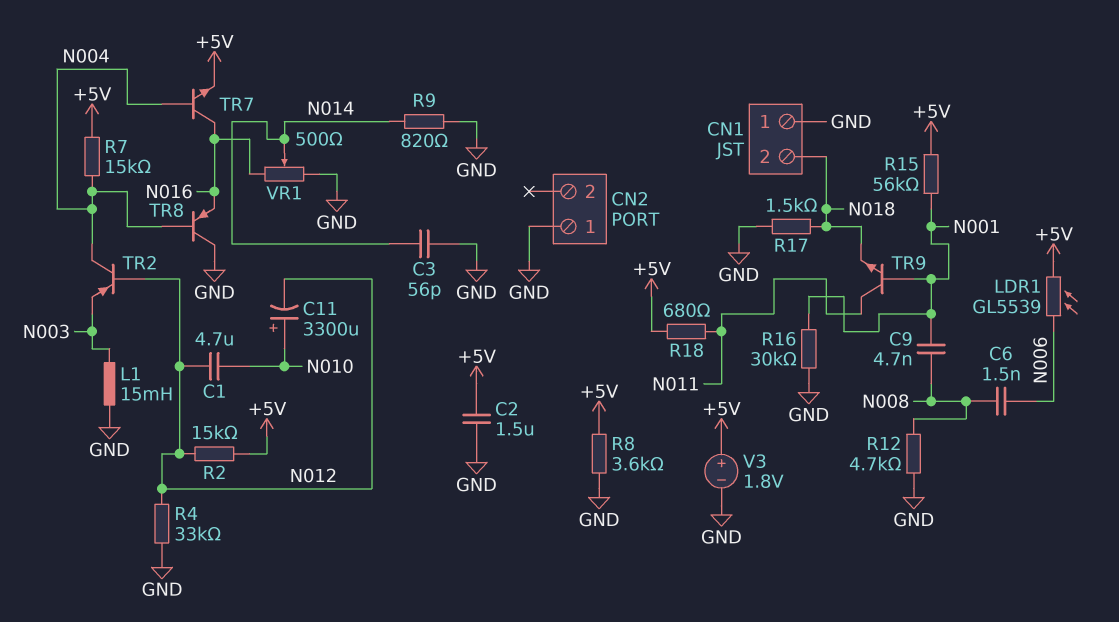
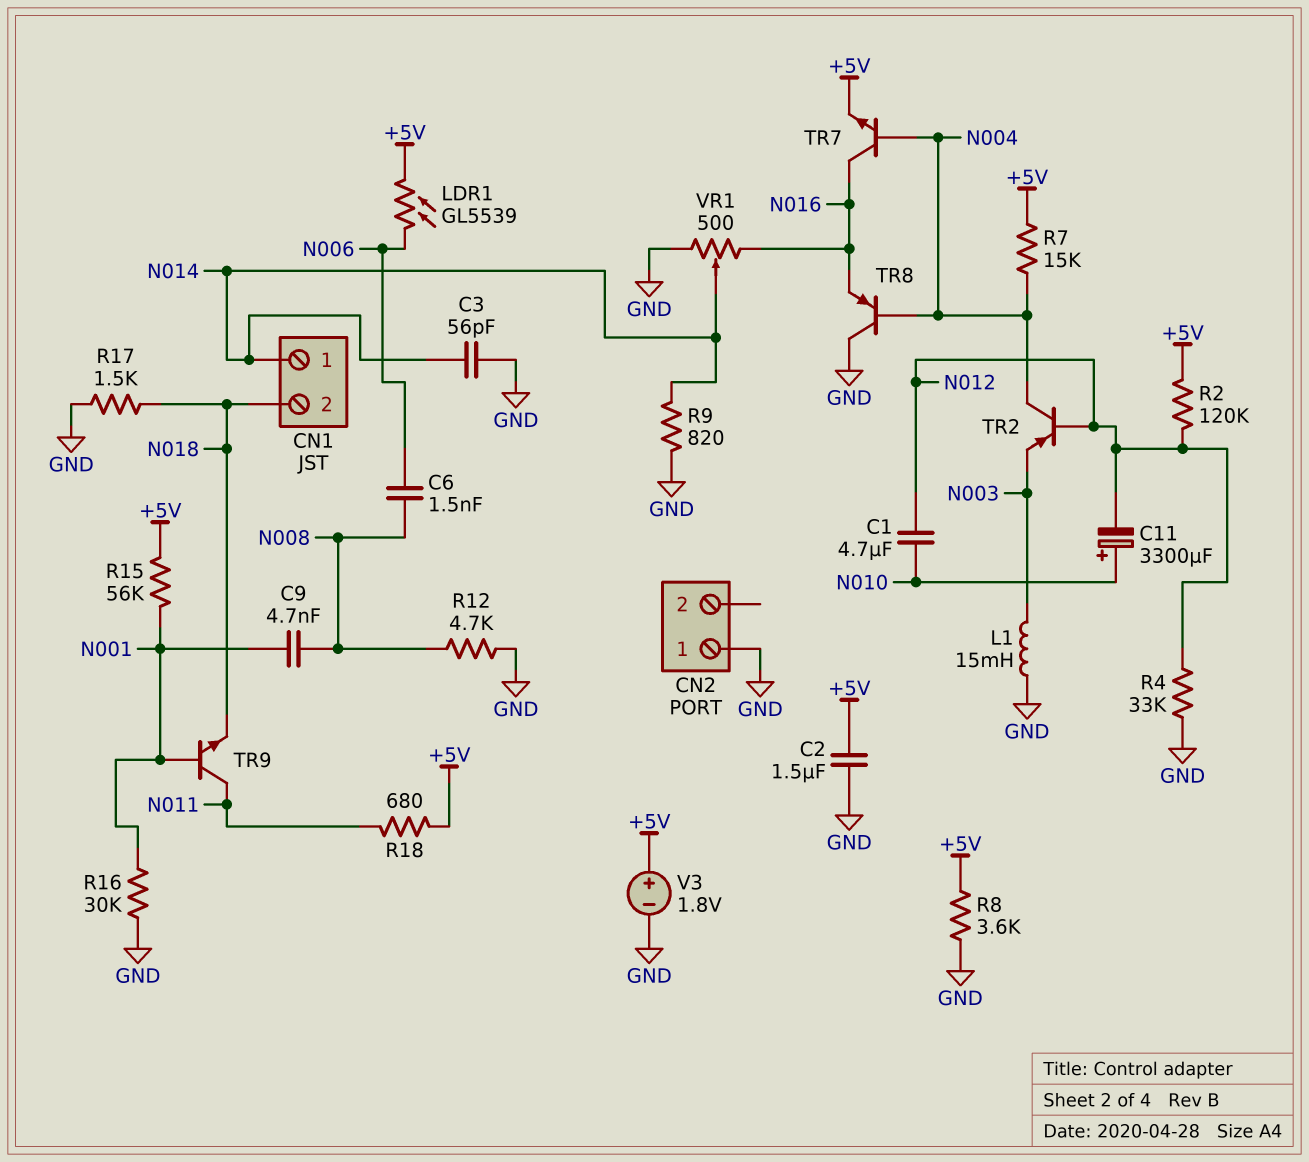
CN1 pin 1: GND -> N014
R2: 15k (+5V, N012) -> 120k (+5V, N012)

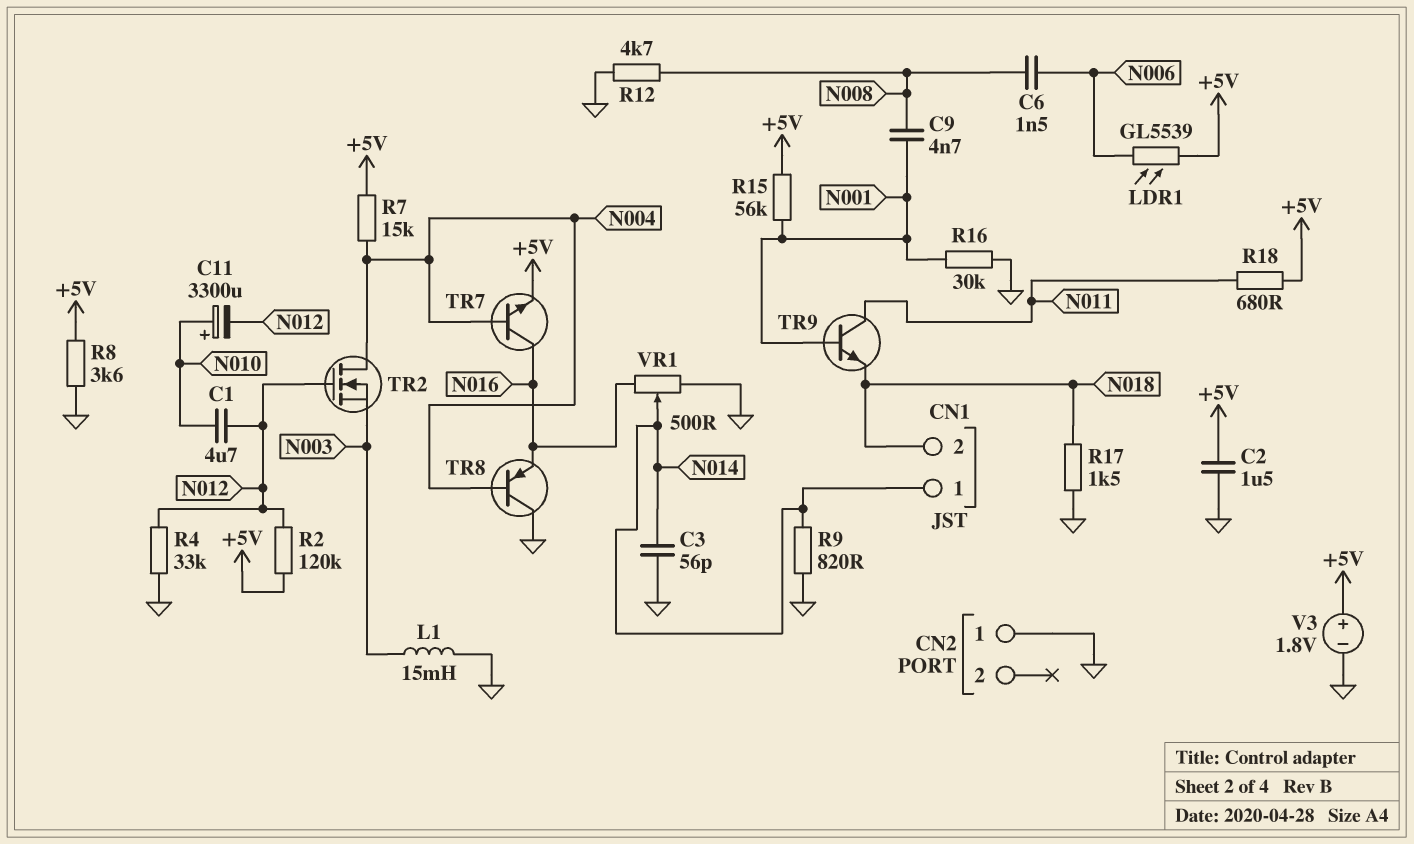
TR2: PNP (B N012, C N004, E N003) -> NMOS (G N012, D N004, S N003)

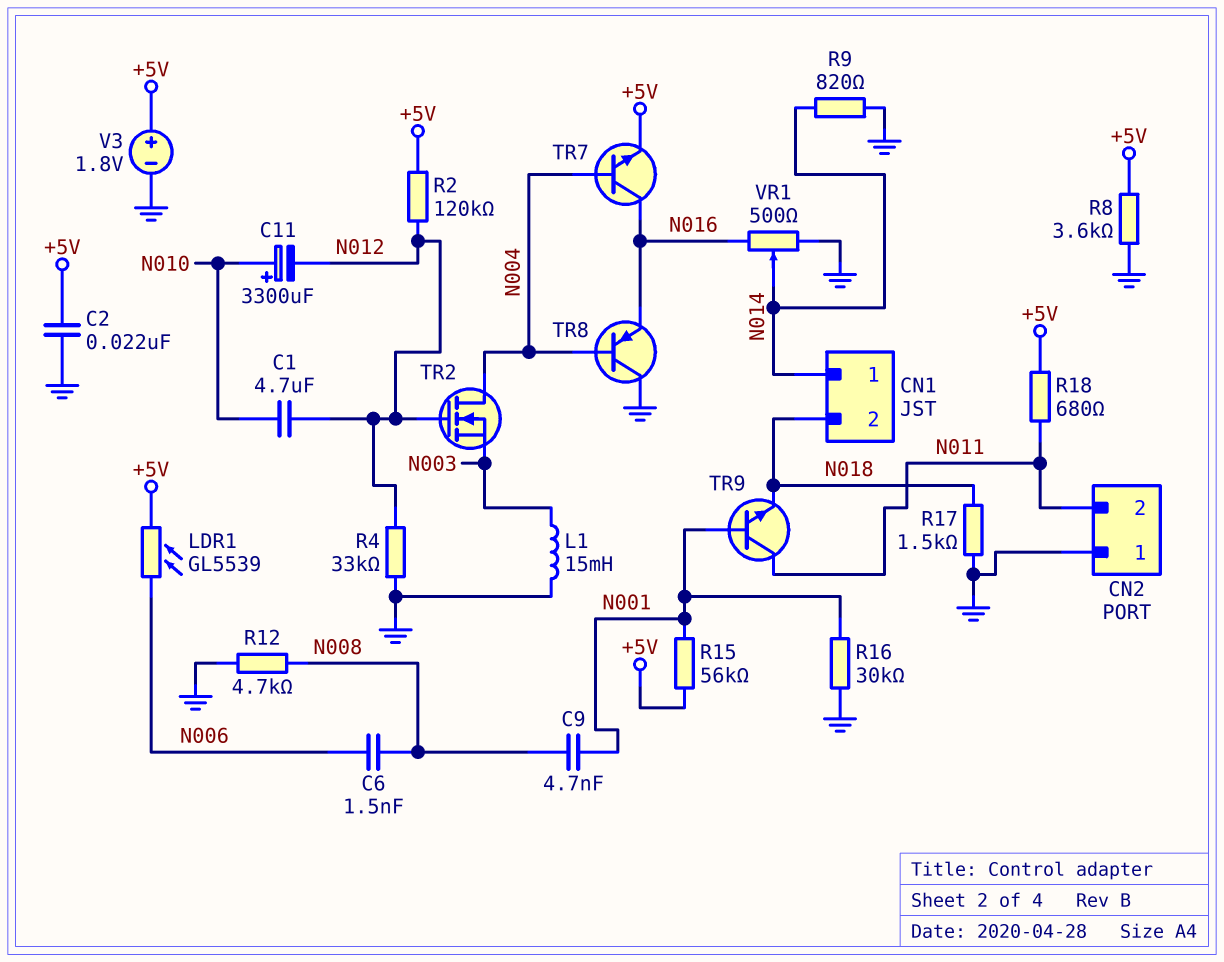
C2: 1.5uF (+5V, GND) -> 22nF (+5V, GND)
C3: 56pF (GND, N014) -> none
CN2 pin 2: none -> N011
R7: 15k (+5V, N004) -> none

